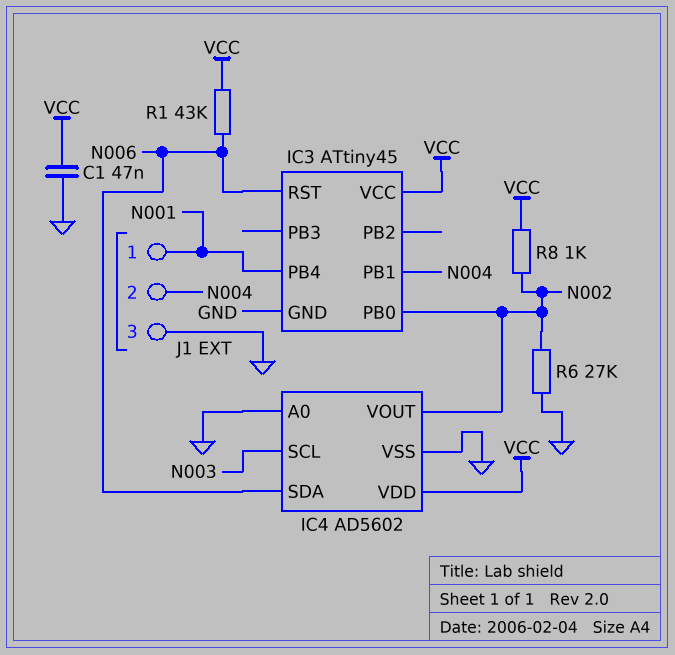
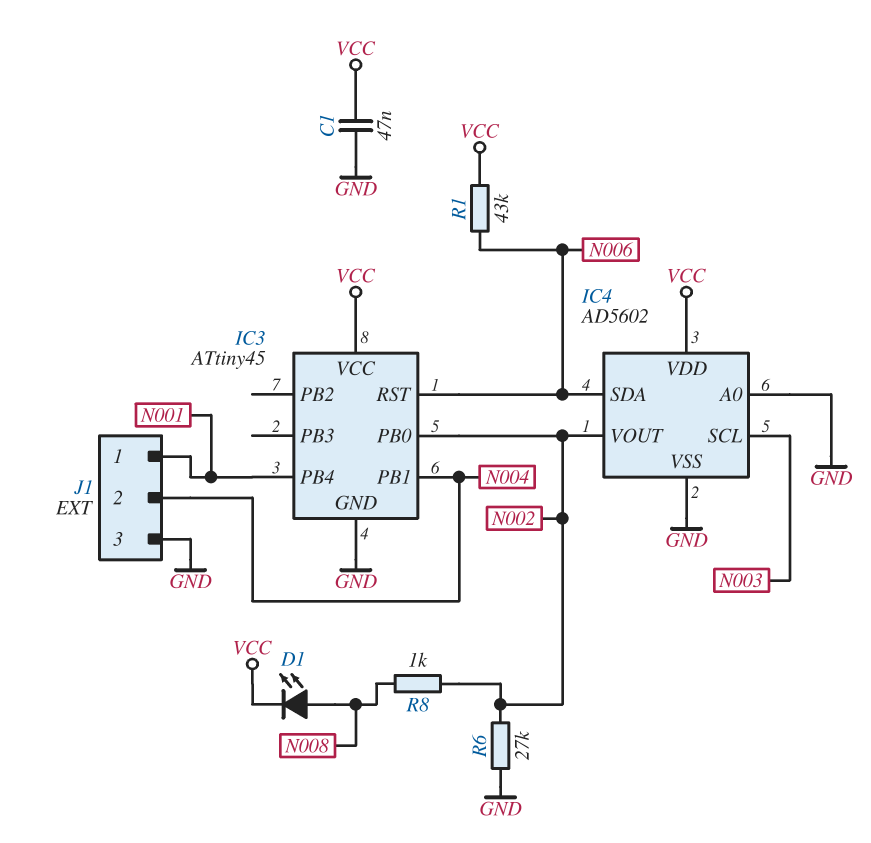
D1: none -> LED (A N008, K VCC)
R8: 1k (N002, VCC) -> 1k (N002, N008)

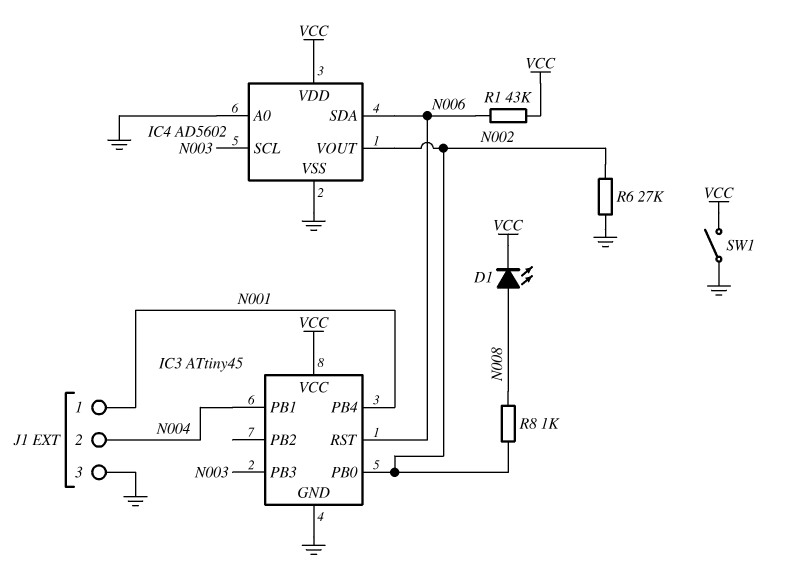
C1: 47nF (GND, VCC) -> none
IC3 pin PB3: none -> N003
SW1: none -> switch (GND, VCC)

